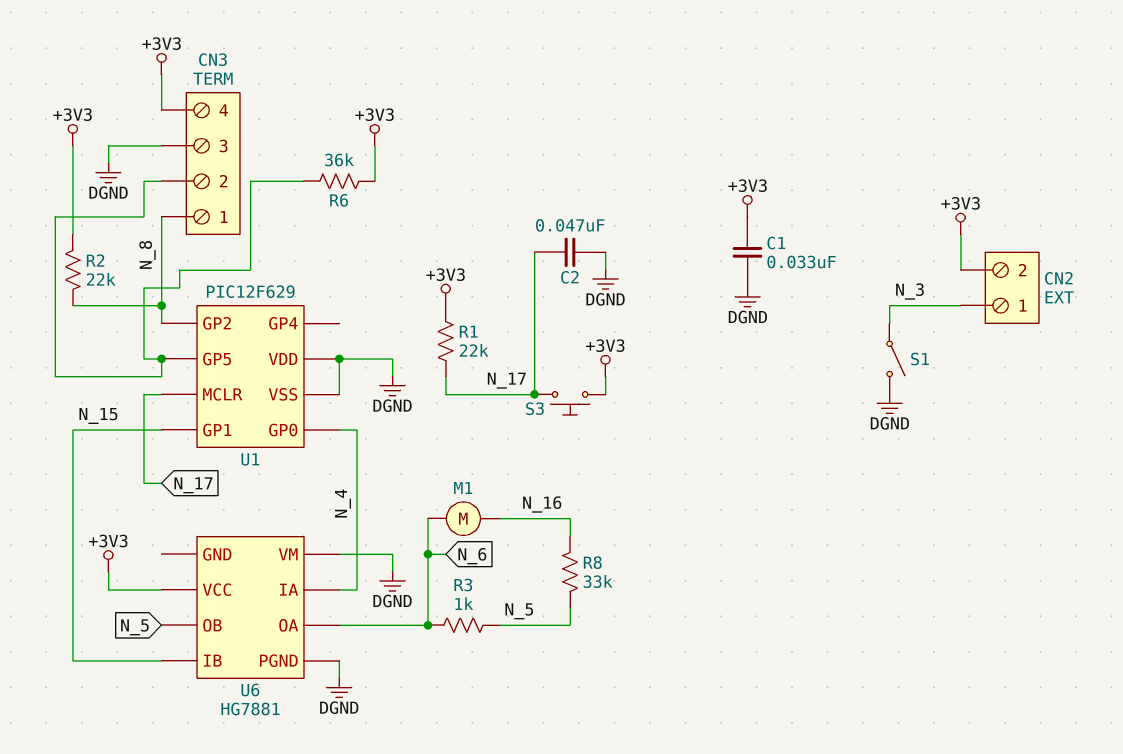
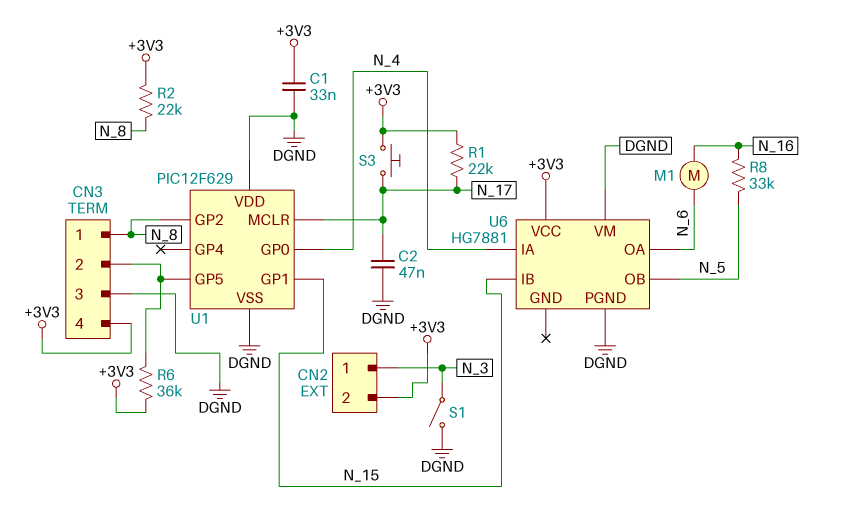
R3: 1k (N_5, N_6) -> none

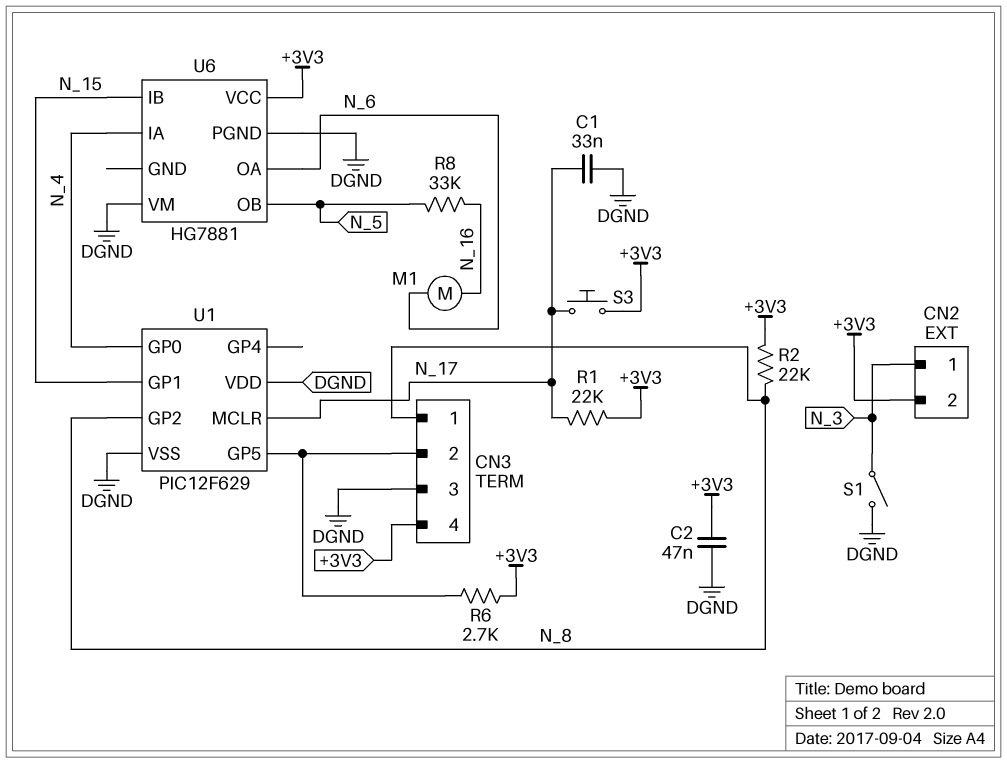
C1: 33nF (+3V3, DGND) -> 33nF (DGND, N_17)
C2: 47nF (DGND, N_17) -> 47nF (+3V3, DGND)
R6: 36k (+3V3, CN3/2) -> 2.7k (+3V3, CN3/2)

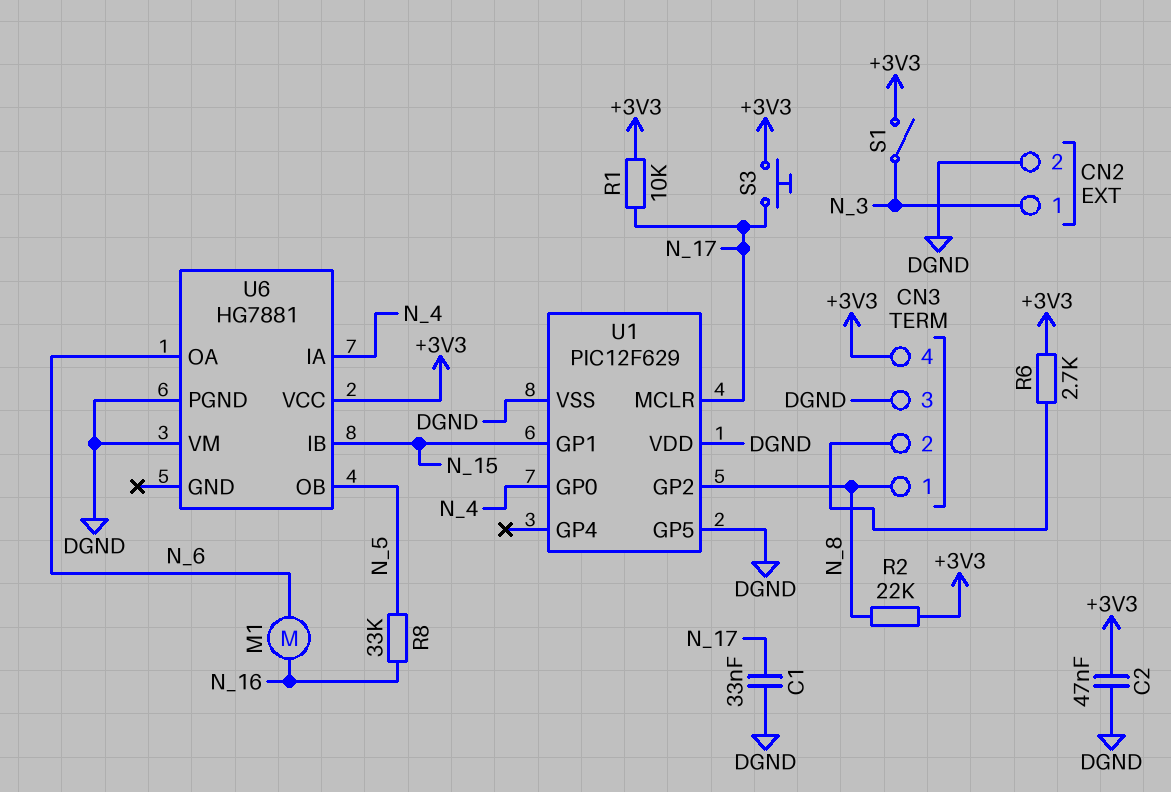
CN2 pin 2: +3V3 -> DGND
R1: 22k (+3V3, N_17) -> 10k (+3V3, N_17)
S1: switch (DGND, N_3) -> switch (+3V3, N_3)
U1 pin GP5: CN3/2 -> DGND

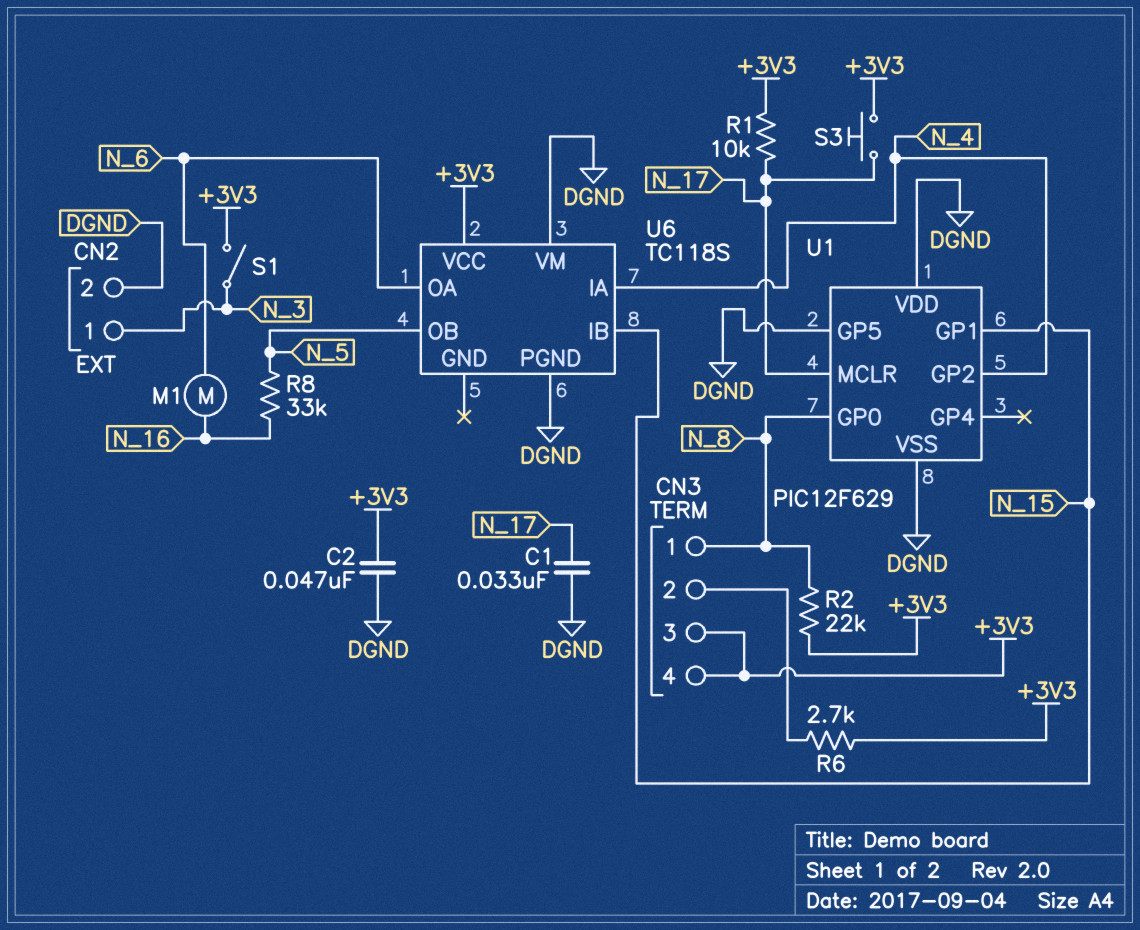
CN3 pin 3: DGND -> +3V3
U1 pin GP0: N_4 -> N_8
U1 pin GP2: N_8 -> N_4
U6: HG7881 -> TC118S

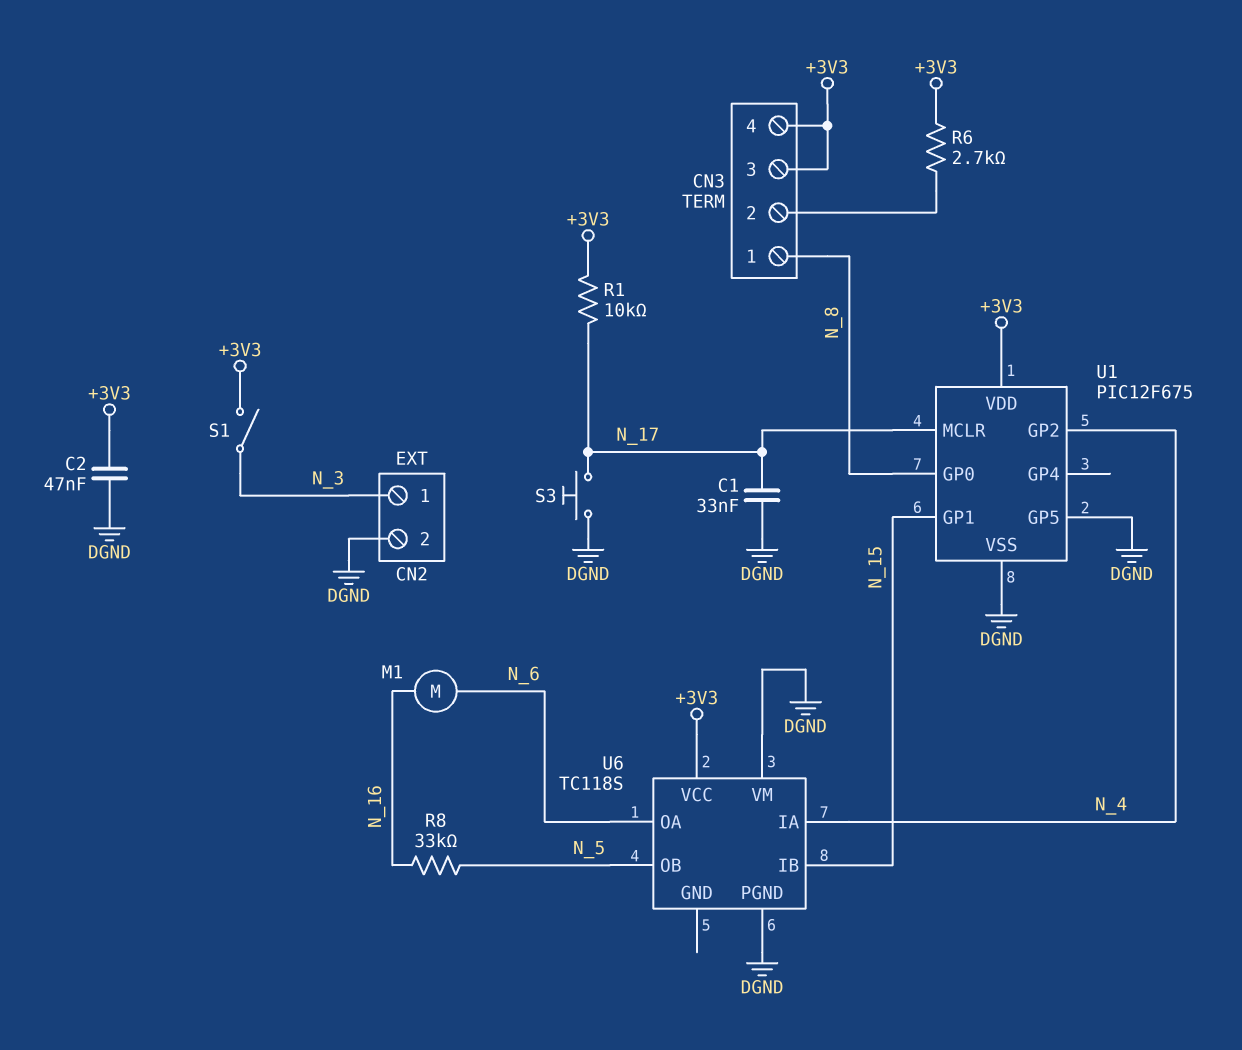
R2: 22k (+3V3, N_8) -> none
S3: button (+3V3, N_17) -> button (DGND, N_17)
U1: PIC12F629 -> PIC12F675
U1 pin VDD: DGND -> +3V3

